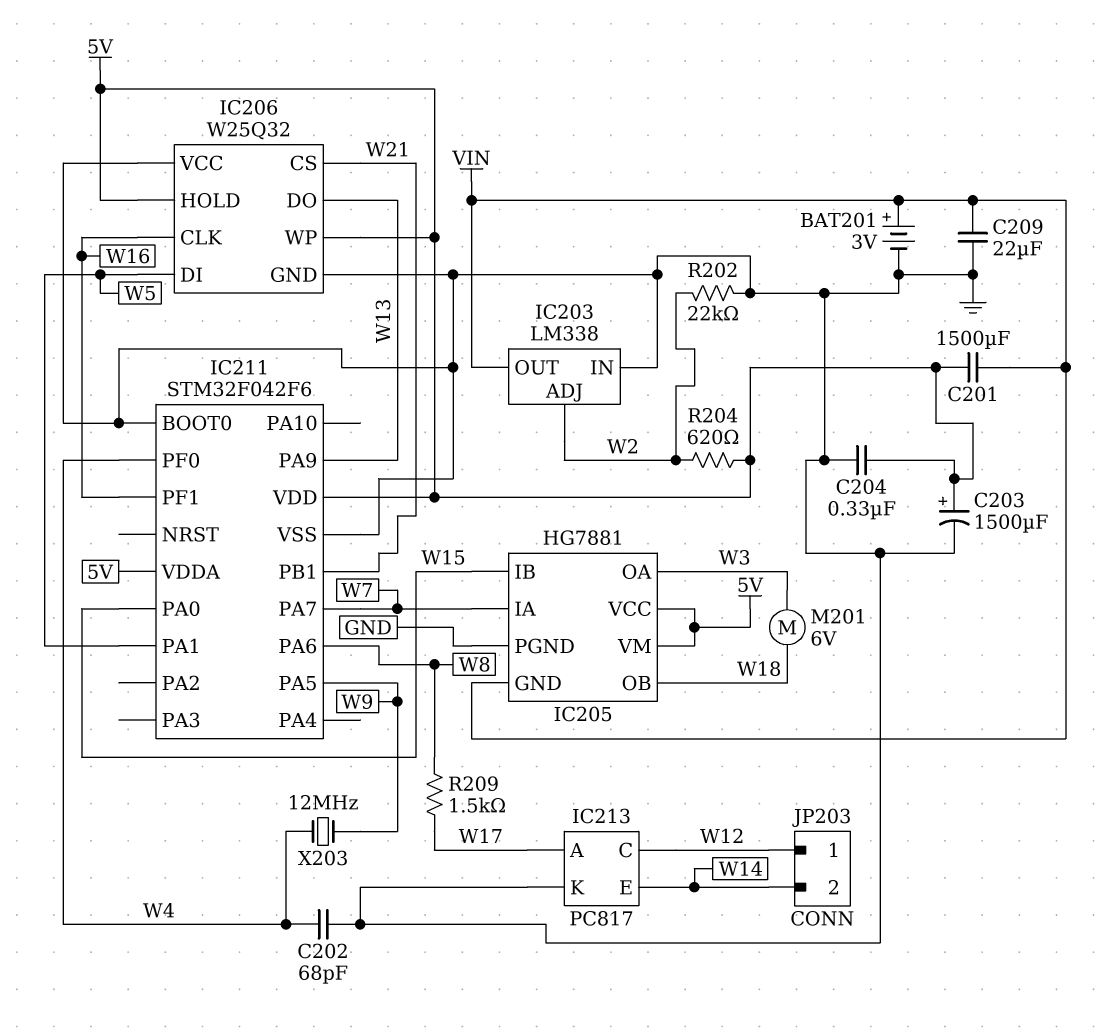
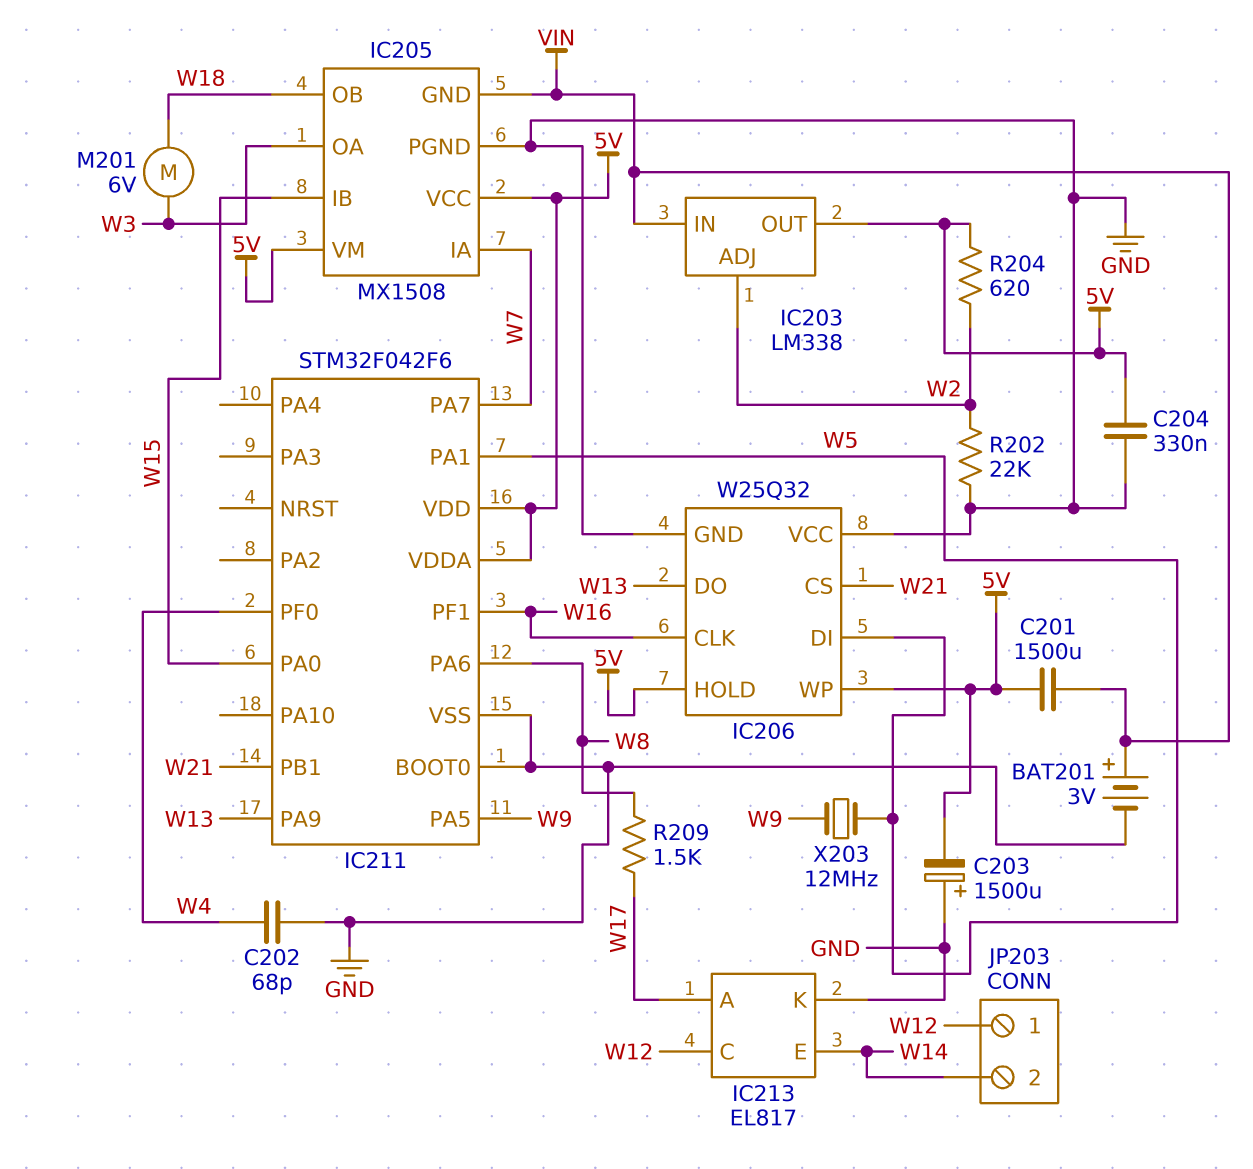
C203: 1500uF (plus 5V, minus GND) -> 1500uF (plus GND, minus 5V)
C209: 22uF (GND, VIN) -> none
IC203 pin IN: GND -> VIN
IC203 pin OUT: VIN -> 5V
IC205: HG7881 -> MX1508
IC213: PC817 -> EL817
X203: 12MHz (W4, W9) -> 12MHz (W5, W9)

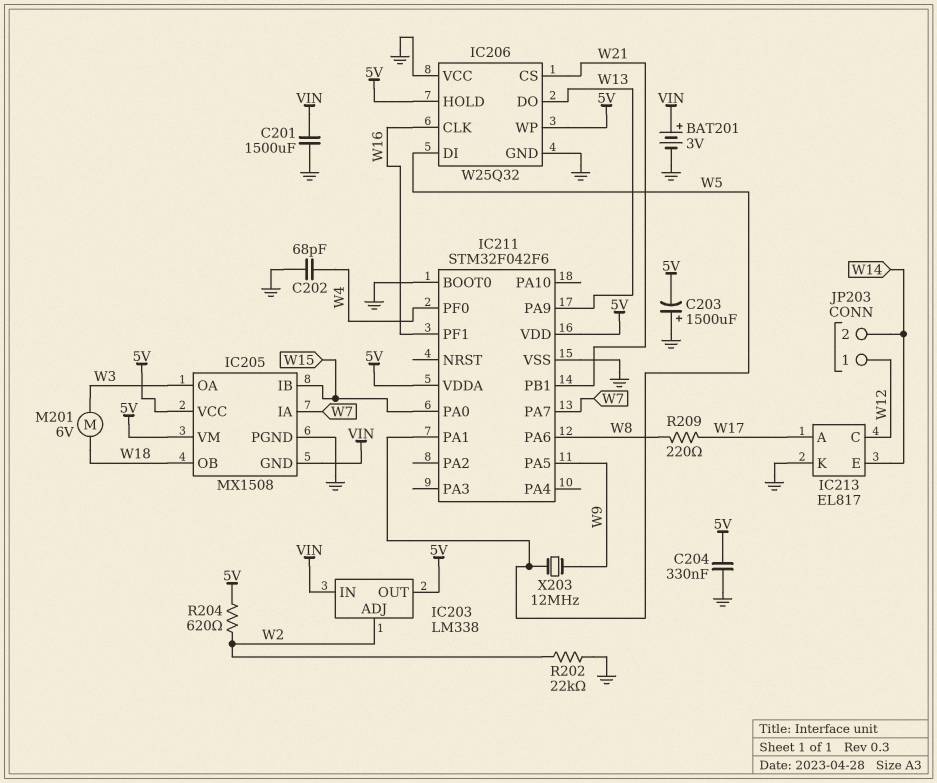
C201: 1500uF (5V, VIN) -> 1500uF (GND, VIN)
R209: 1.5k (W8, W17) -> 220 (W8, W17)

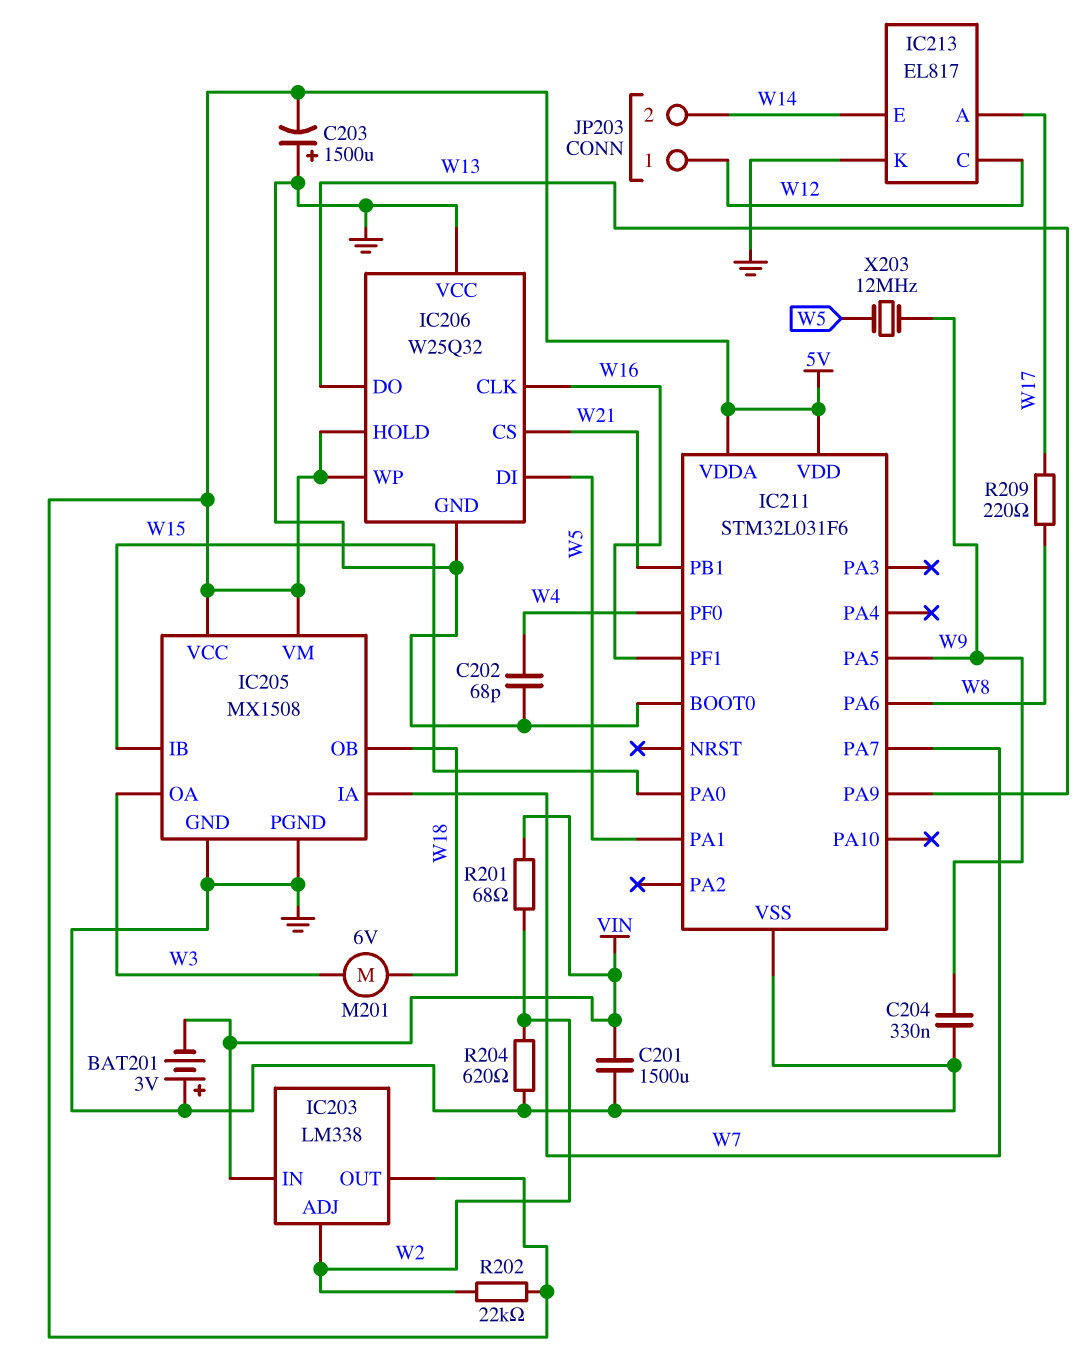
BAT201: 3V (plus VIN, minus GND) -> 3V (plus GND, minus VIN)
C204: 330nF (5V, GND) -> 330nF (GND, W9)
IC205 pin GND: VIN -> GND
IC211: STM32F042F6 -> STM32L031F6
R201: none -> 68 (VIN, W2)
R202: 22k (GND, W2) -> 22k (5V, W2)
R204: 620 (5V, W2) -> 620 (GND, W2)

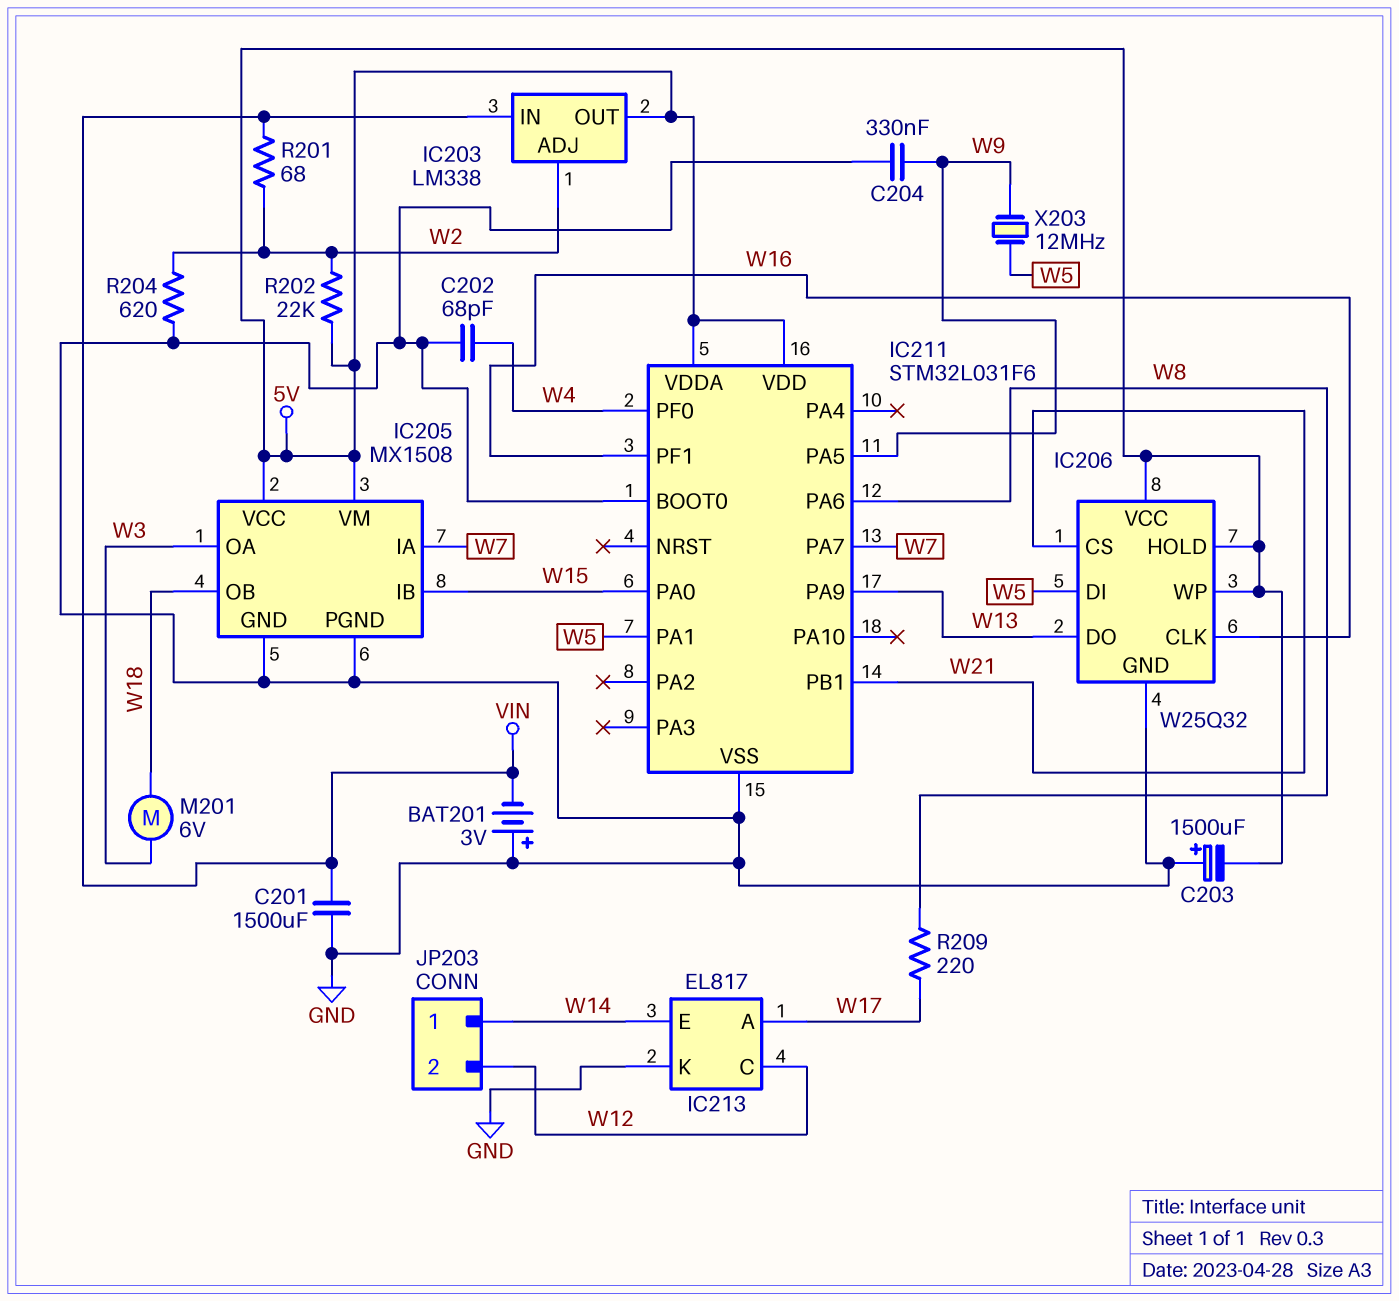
IC206 pin VCC: GND -> 5V
JP203 pin 1: W12 -> W14
JP203 pin 2: W14 -> W12

